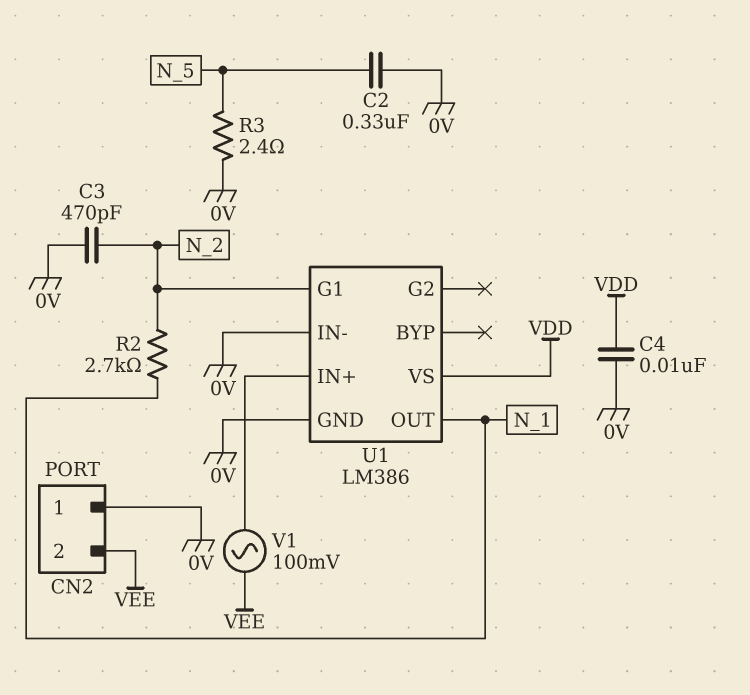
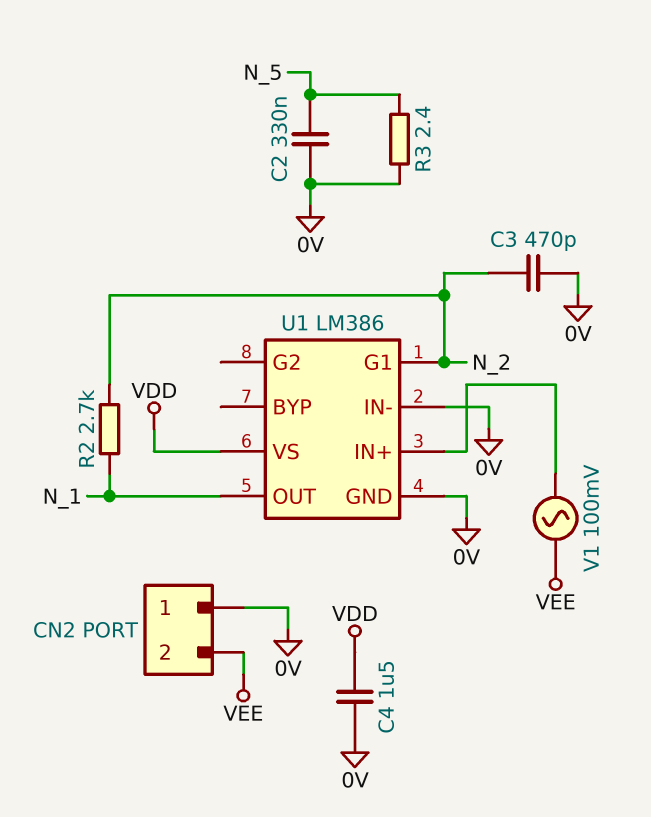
C4: 10nF (0V, VDD) -> 1.5uF (0V, VDD)

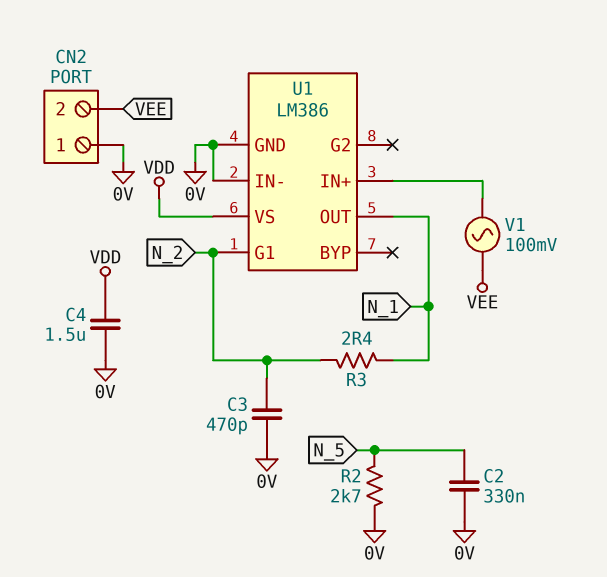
R2: 2.7k (N_1, N_2) -> 2.7k (0V, N_5)
R3: 2.4 (0V, N_5) -> 2.4 (N_1, N_2)

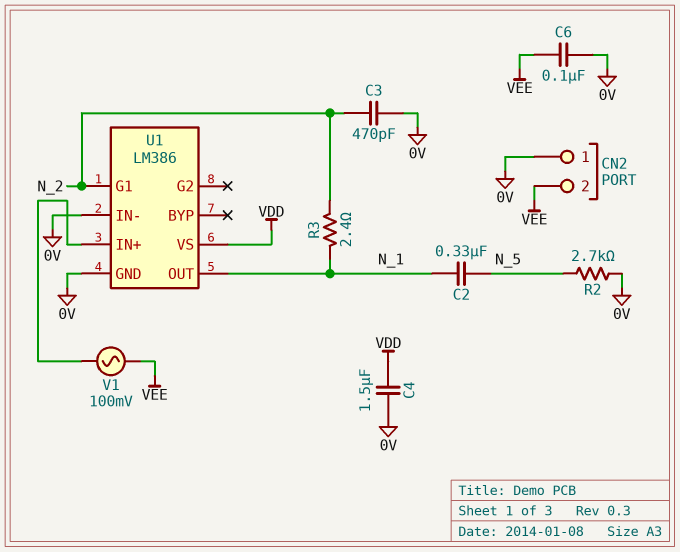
C2: 330nF (0V, N_5) -> 330nF (N_1, N_5)
C6: none -> 100nF (0V, VEE)

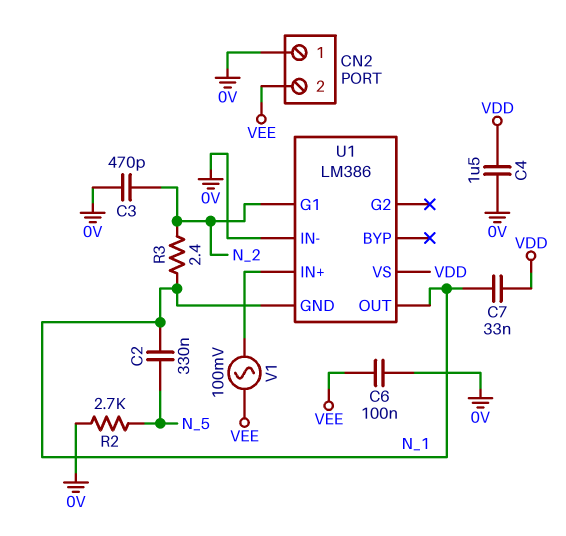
C7: none -> 33nF (N_1, VDD)
U1 pin GND: 0V -> N_1

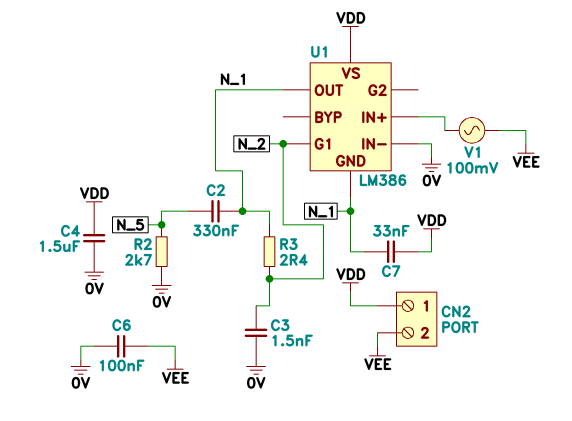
C3: 470pF (0V, N_2) -> 1.5nF (0V, N_2)
CN2 pin 1: 0V -> VDD

